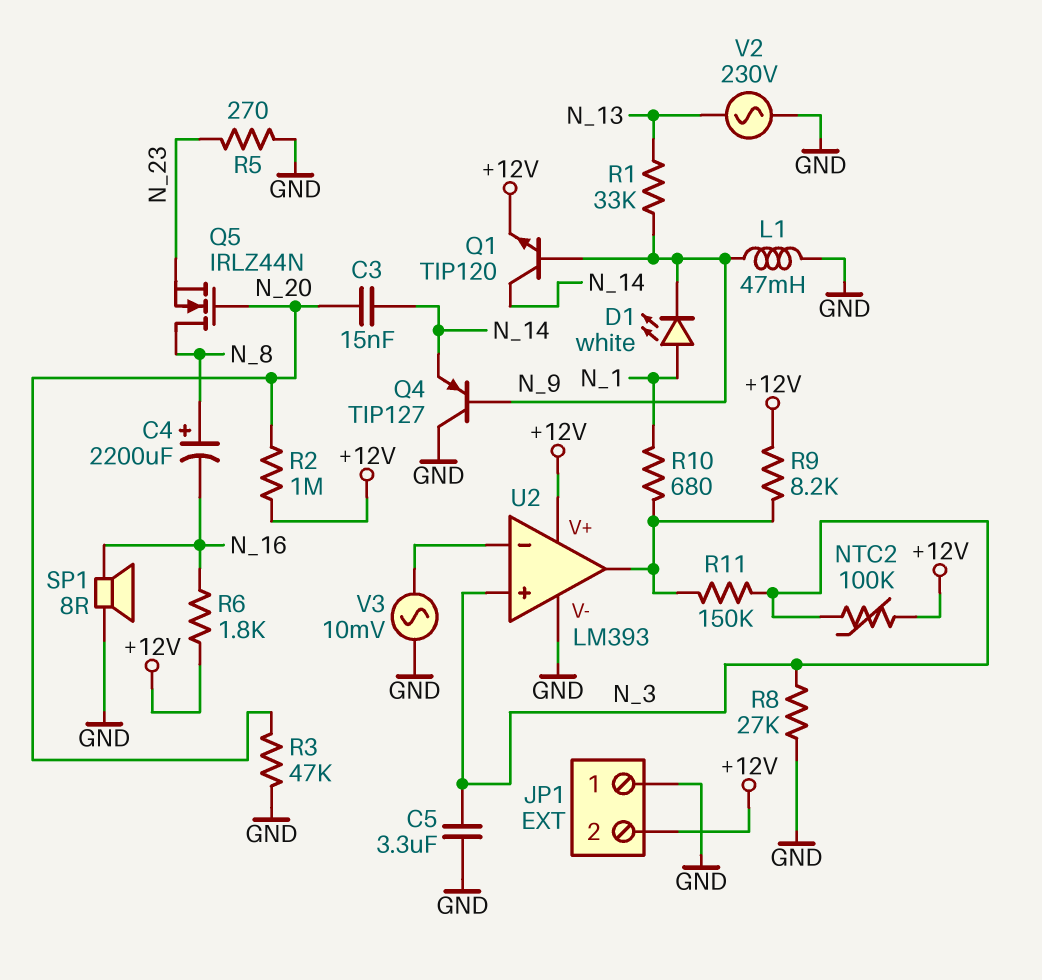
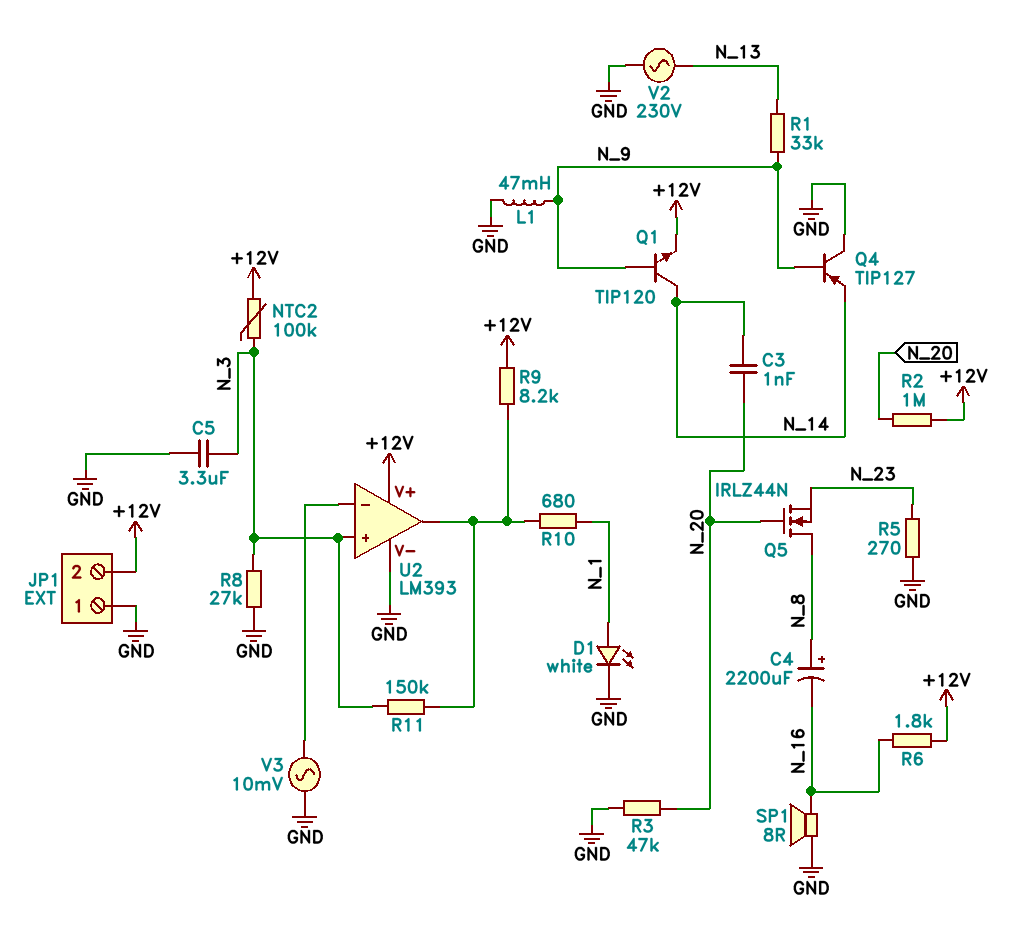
C3: 15nF (N_14, N_20) -> 1nF (N_14, N_20)
D1: LED white (A N_1, K N_9) -> LED white (A N_1, K GND)

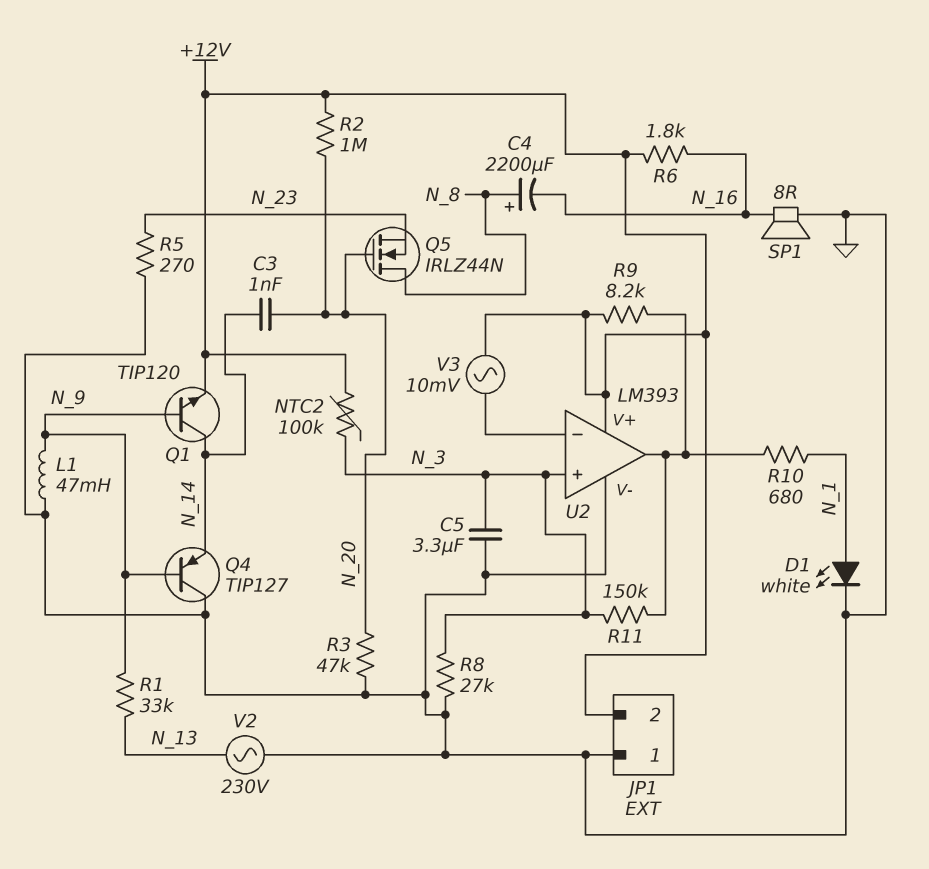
V3: AC 10mV (GND, U2/in-) -> AC 10mV (+12V, U2/in-)

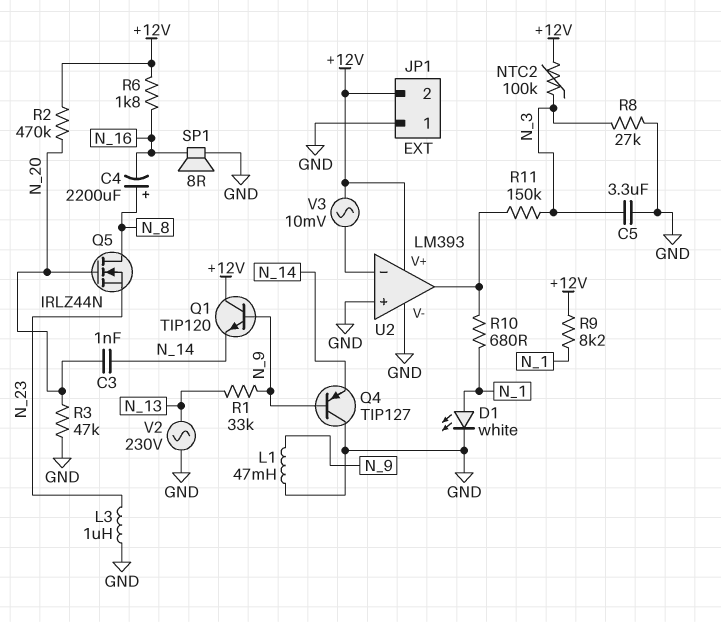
L3: none -> 1uH (GND, N_23)
Q1: NPN TIP120 (B N_9, C N_14, E +12V) -> NPN TIP120 (B N_9, C +12V, E N_14)
R2: 1M (+12V, N_20) -> 470k (+12V, N_20)
R5: 270 (GND, N_23) -> none
R9: 8.2k (+12V, U2/out) -> 8.2k (+12V, N_1)
U2 pin in+: N_3 -> GND

